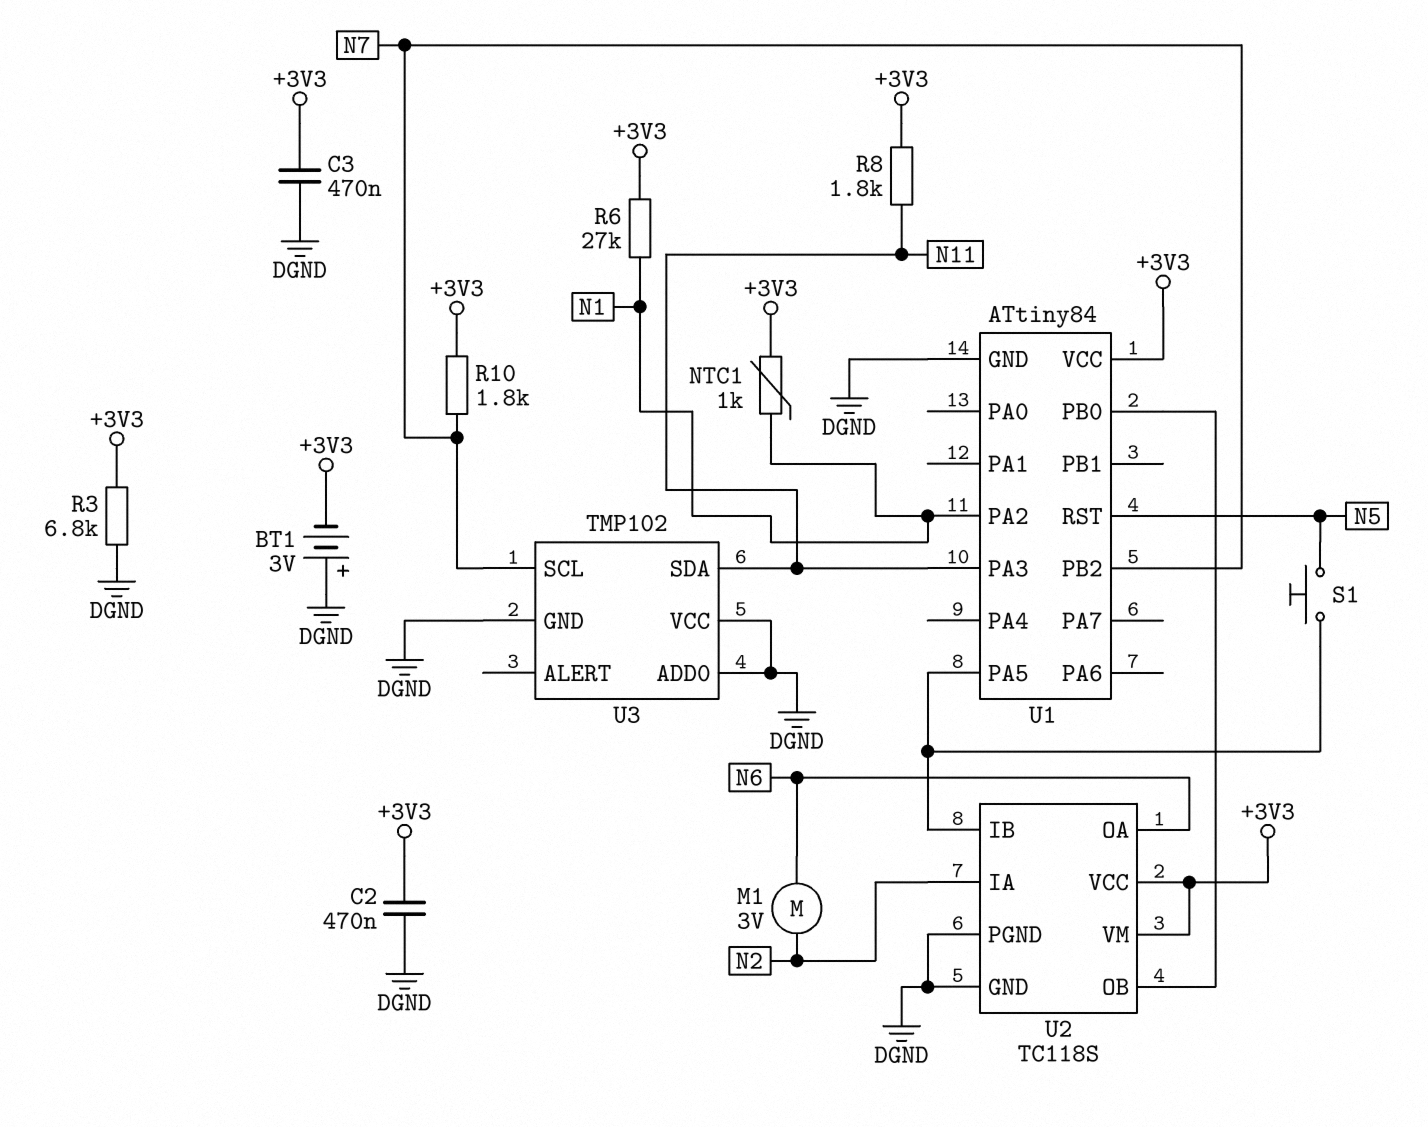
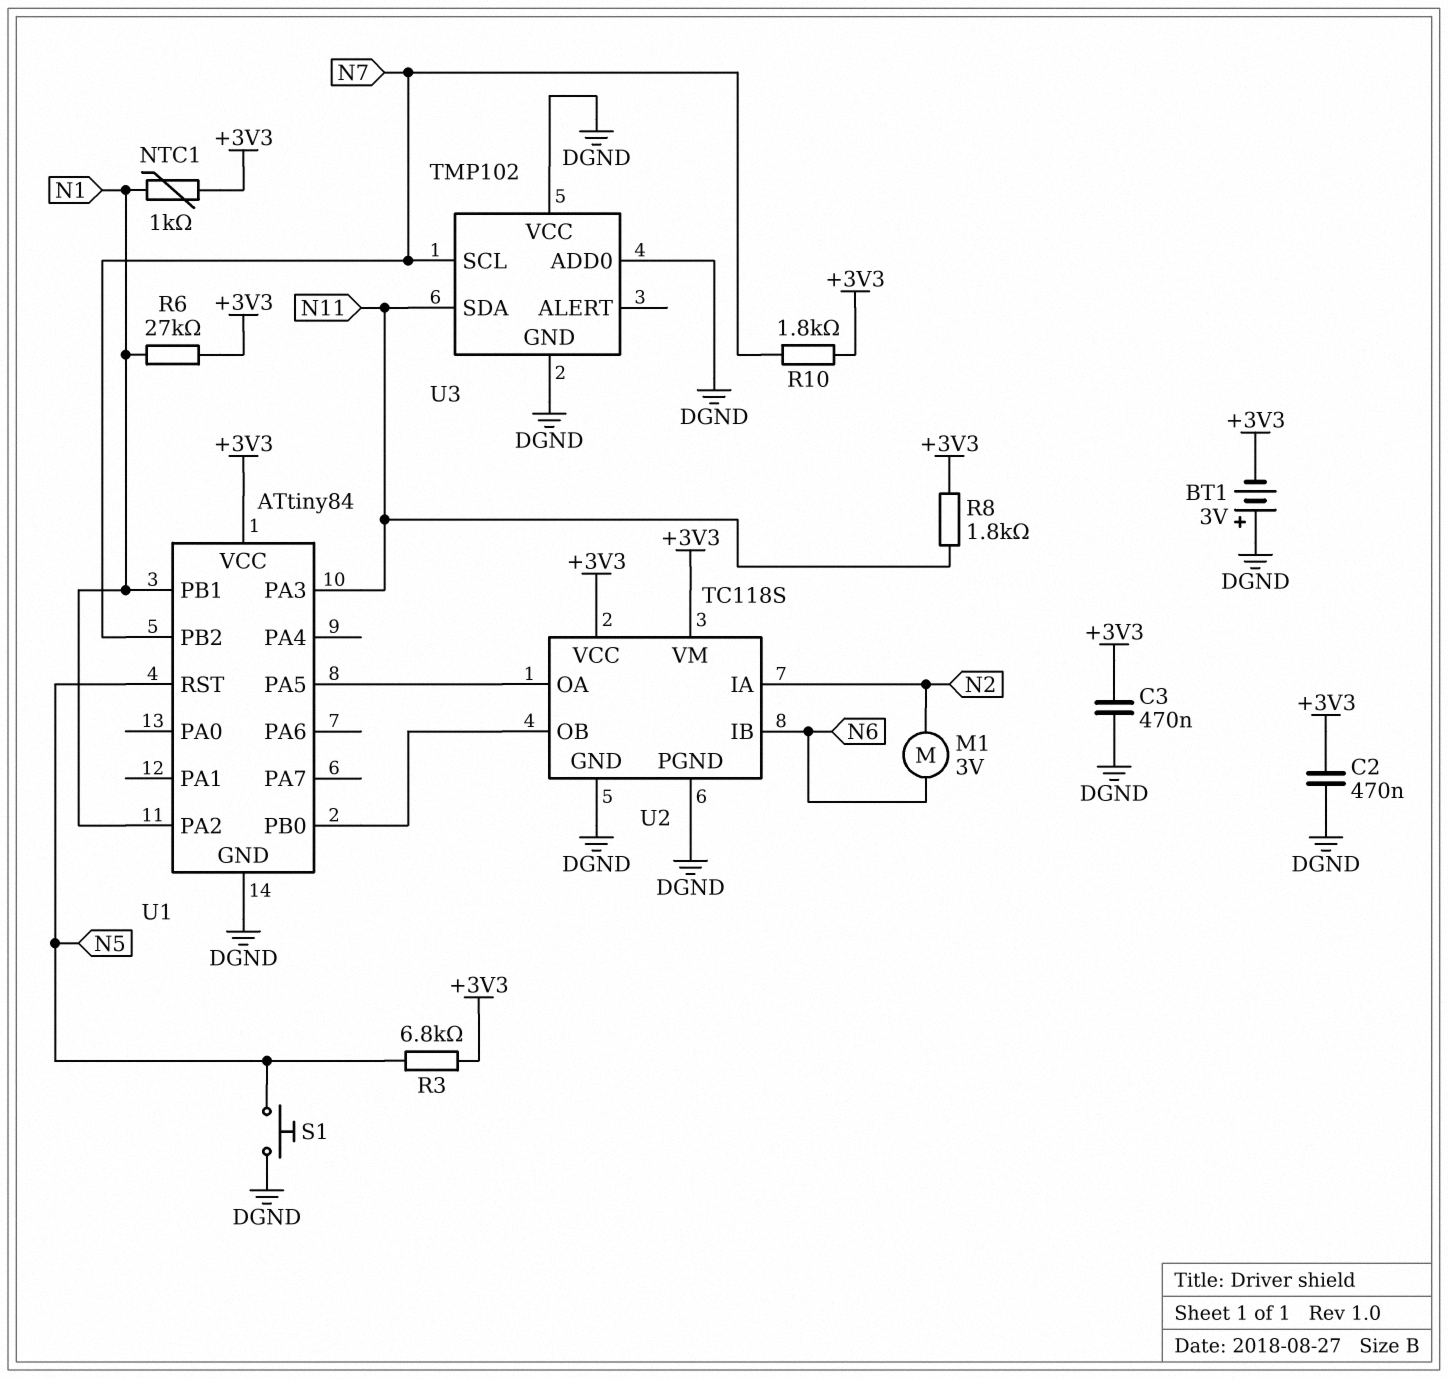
R3: 6.8k (+3V3, DGND) -> 6.8k (+3V3, N5)
S1: button (N5, U1/PA5) -> button (DGND, N5)
U1 pin PB1: none -> N1
U2 pin IB: U1/PA5 -> N6
U2 pin OA: N6 -> U1/PA5

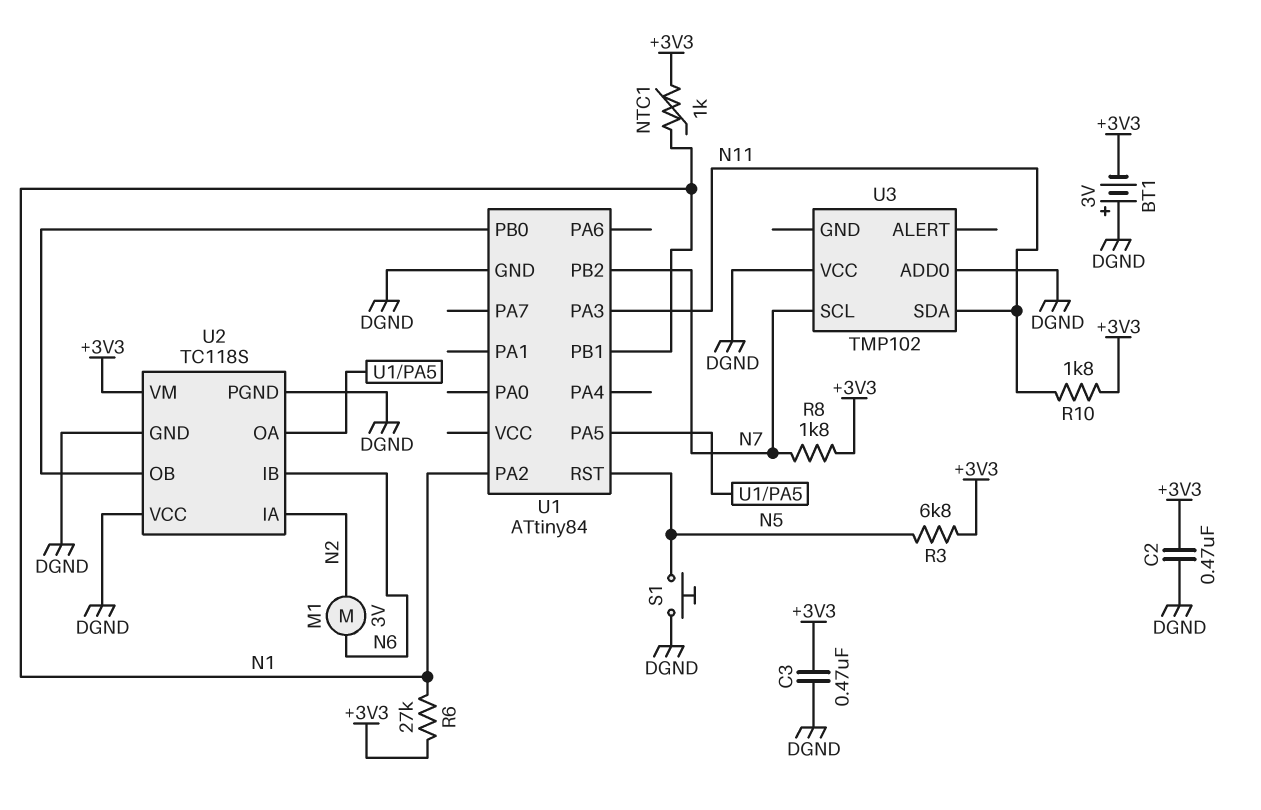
R8: 1.8k (+3V3, N11) -> 1.8k (+3V3, N7)
R10: 1.8k (+3V3, N7) -> 1.8k (+3V3, N11)
U1 pin VCC: +3V3 -> none
U2 pin VCC: +3V3 -> DGND
U3 pin GND: DGND -> none

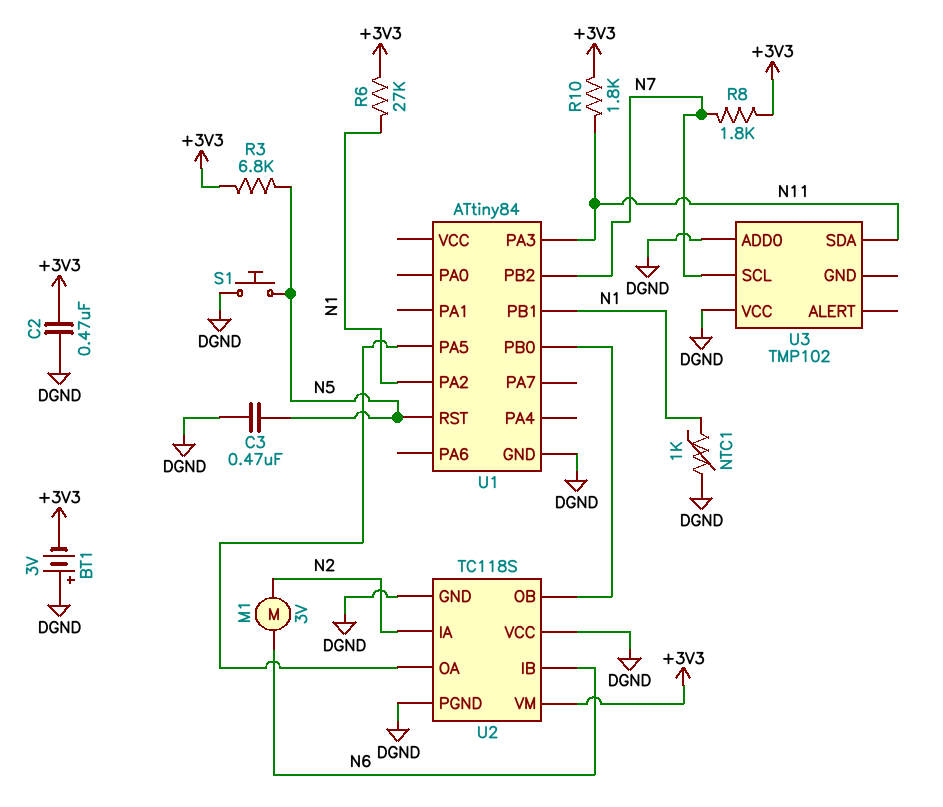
C3: 470nF (+3V3, DGND) -> 470nF (DGND, N5)
NTC1: 1k (+3V3, N1) -> 1k (DGND, N1)

